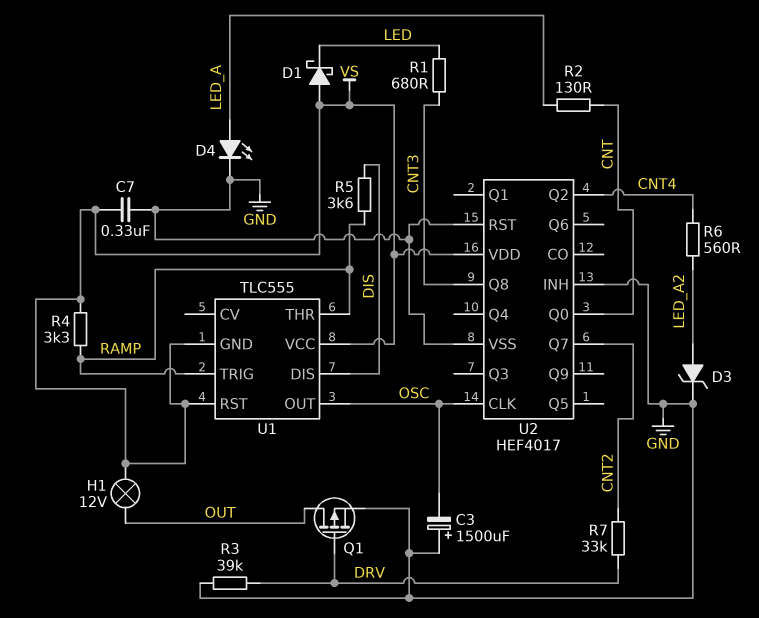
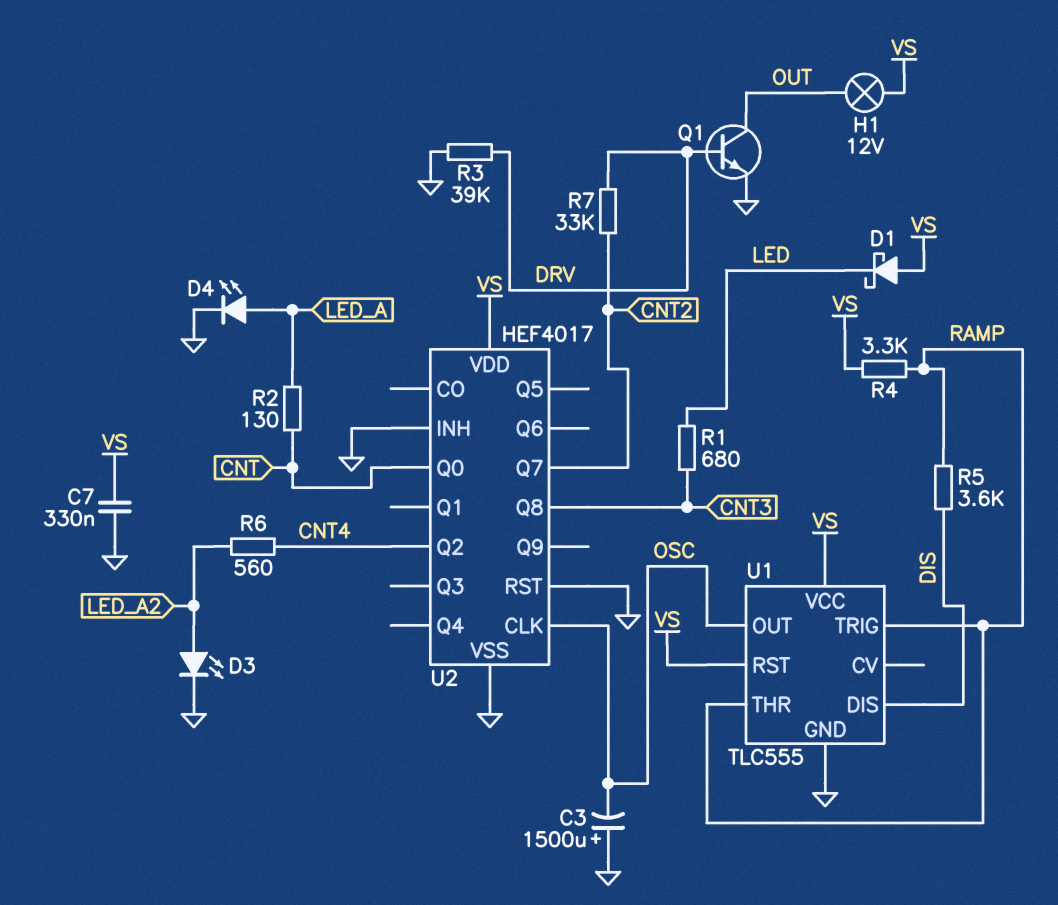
D3: zener (A LED_A2, K GND) -> LED (A LED_A2, K GND)
Q1: PMOS (G DRV, D OUT, S GND) -> NPN (B DRV, C OUT, E GND)
U1 pin GND: VS -> GND

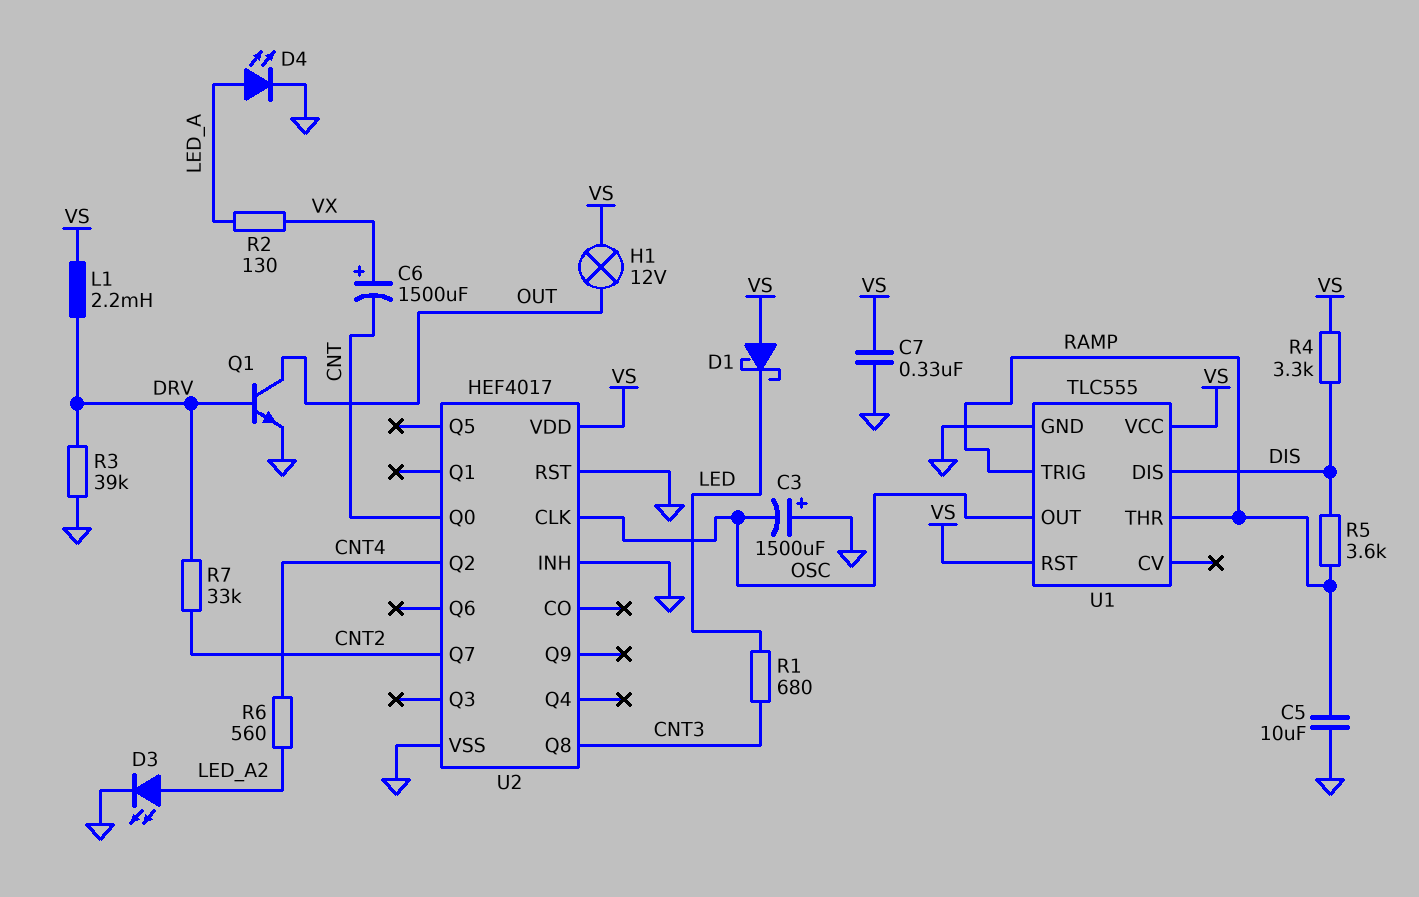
C5: none -> 10uF (GND, RAMP)
C6: none -> 1500uF (plus VX, minus CNT)
L1: none -> 2.2mH (DRV, VS)
R2: 130 (CNT, LED_A) -> 130 (LED_A, VX)
R4: 3.3k (RAMP, VS) -> 3.3k (DIS, VS)

